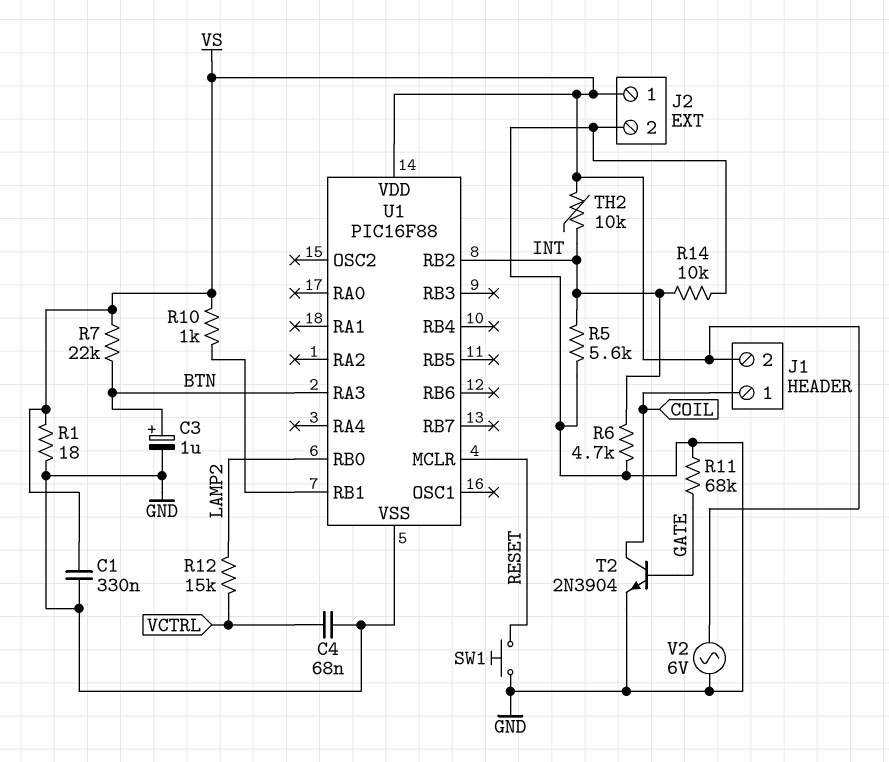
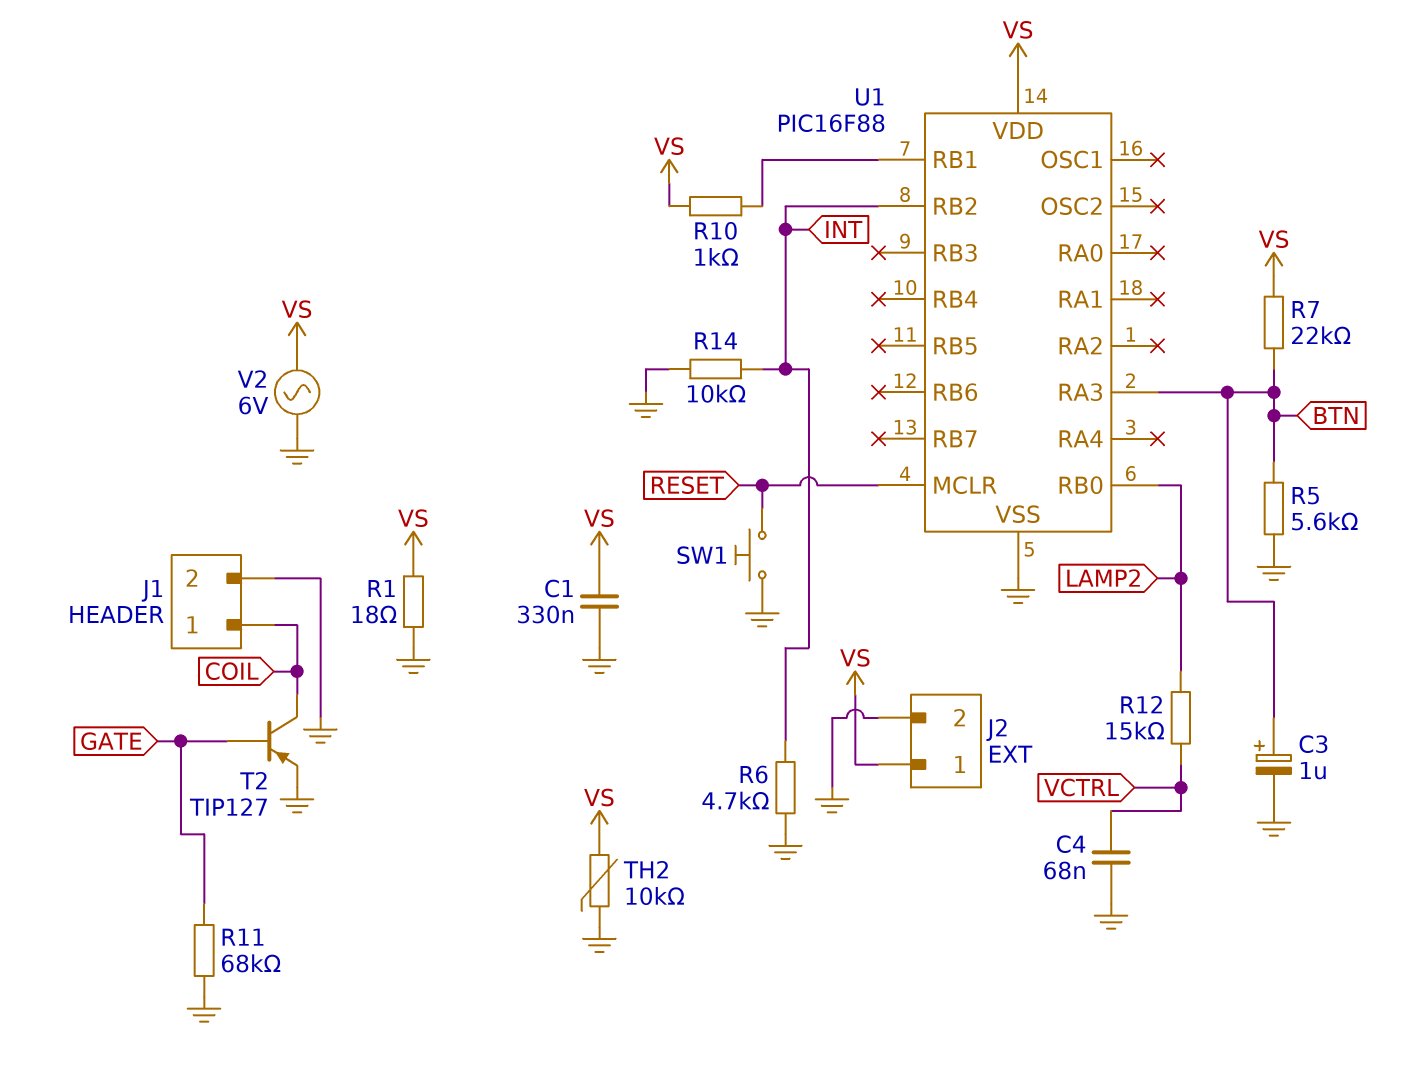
J1 pin 2: VS -> GND
R5: 5.6k (GND, INT) -> 5.6k (BTN, GND)
T2: NPN 2N3904 (B GATE, C COIL, E GND) -> PNP TIP127 (B GATE, C COIL, E GND)
TH2: 10k (INT, VS) -> 10k (GND, VS)

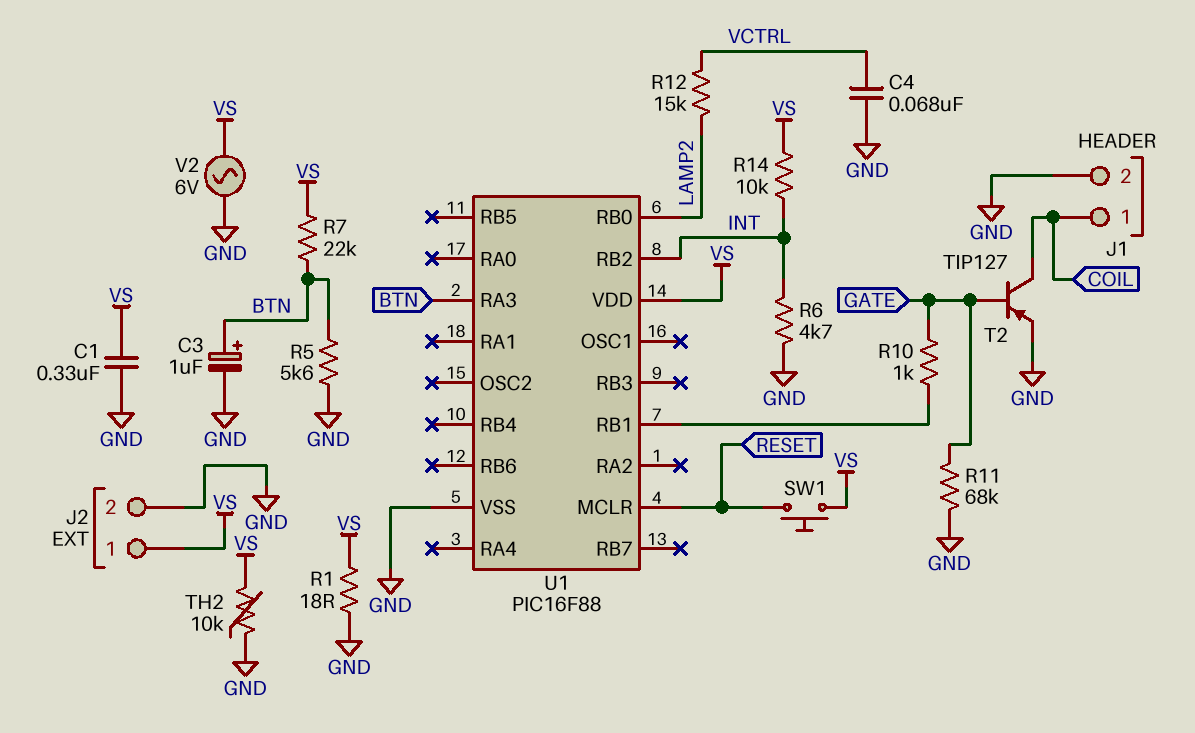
R10: 1k (U1/RB1, VS) -> 1k (GATE, U1/RB1)
R14: 10k (GND, INT) -> 10k (INT, VS)
SW1: button (GND, RESET) -> button (RESET, VS)

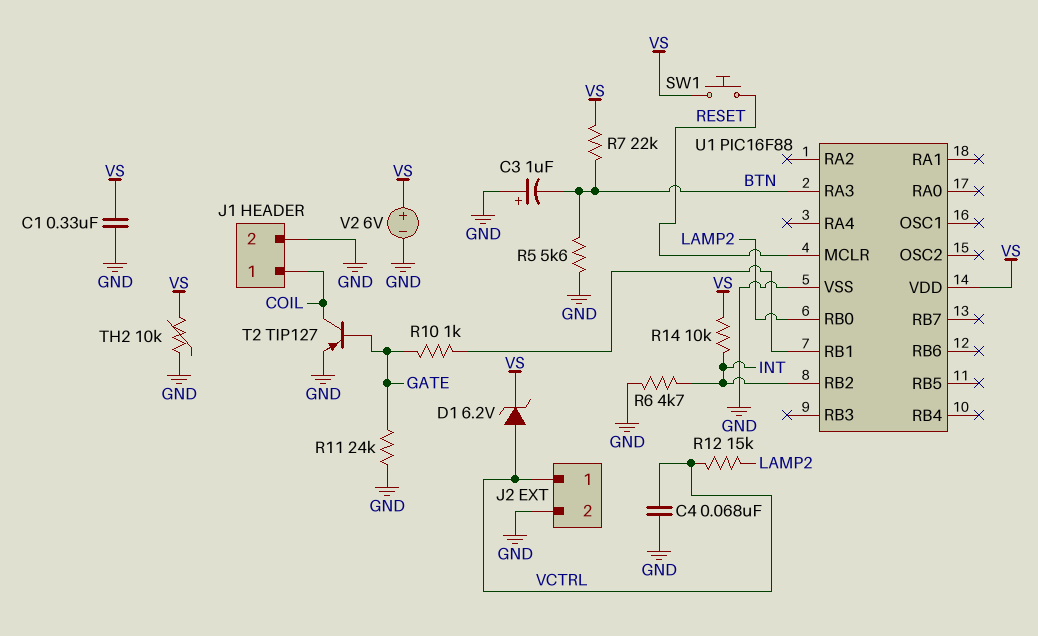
C3: 1uF (plus BTN, minus GND) -> 1uF (plus GND, minus BTN)
D1: none -> zener 6.2V (A VCTRL, K VS)
J2 pin 1: VS -> VCTRL
R1: 18 (GND, VS) -> none
R11: 68k (GATE, GND) -> 24k (GATE, GND)
V2: AC 6V (GND, VS) -> 6V (plus VS, minus GND)

